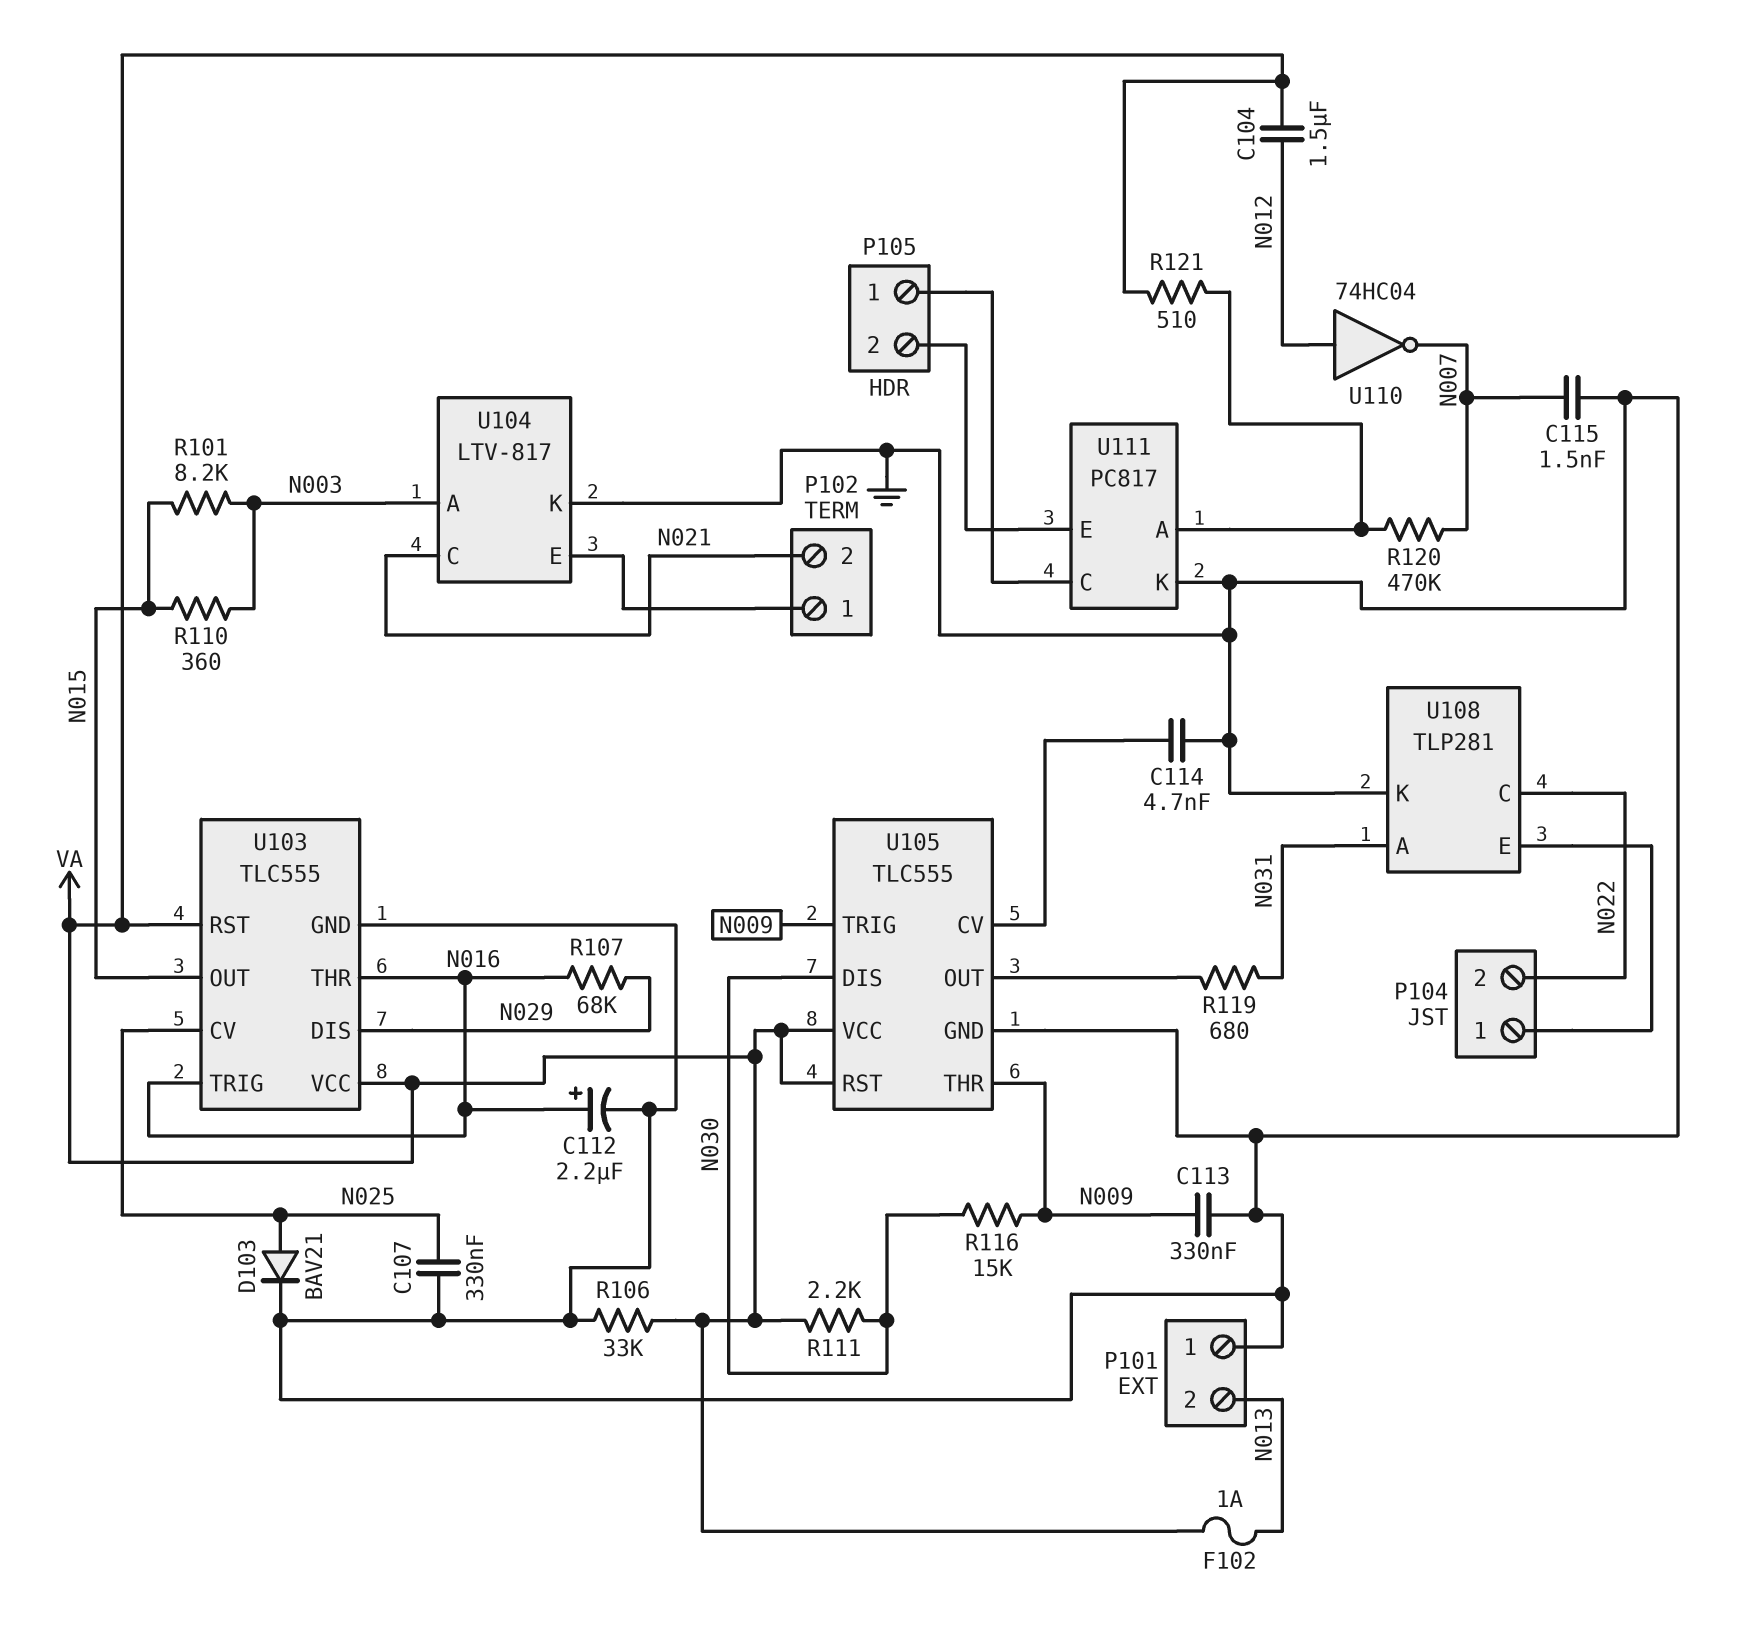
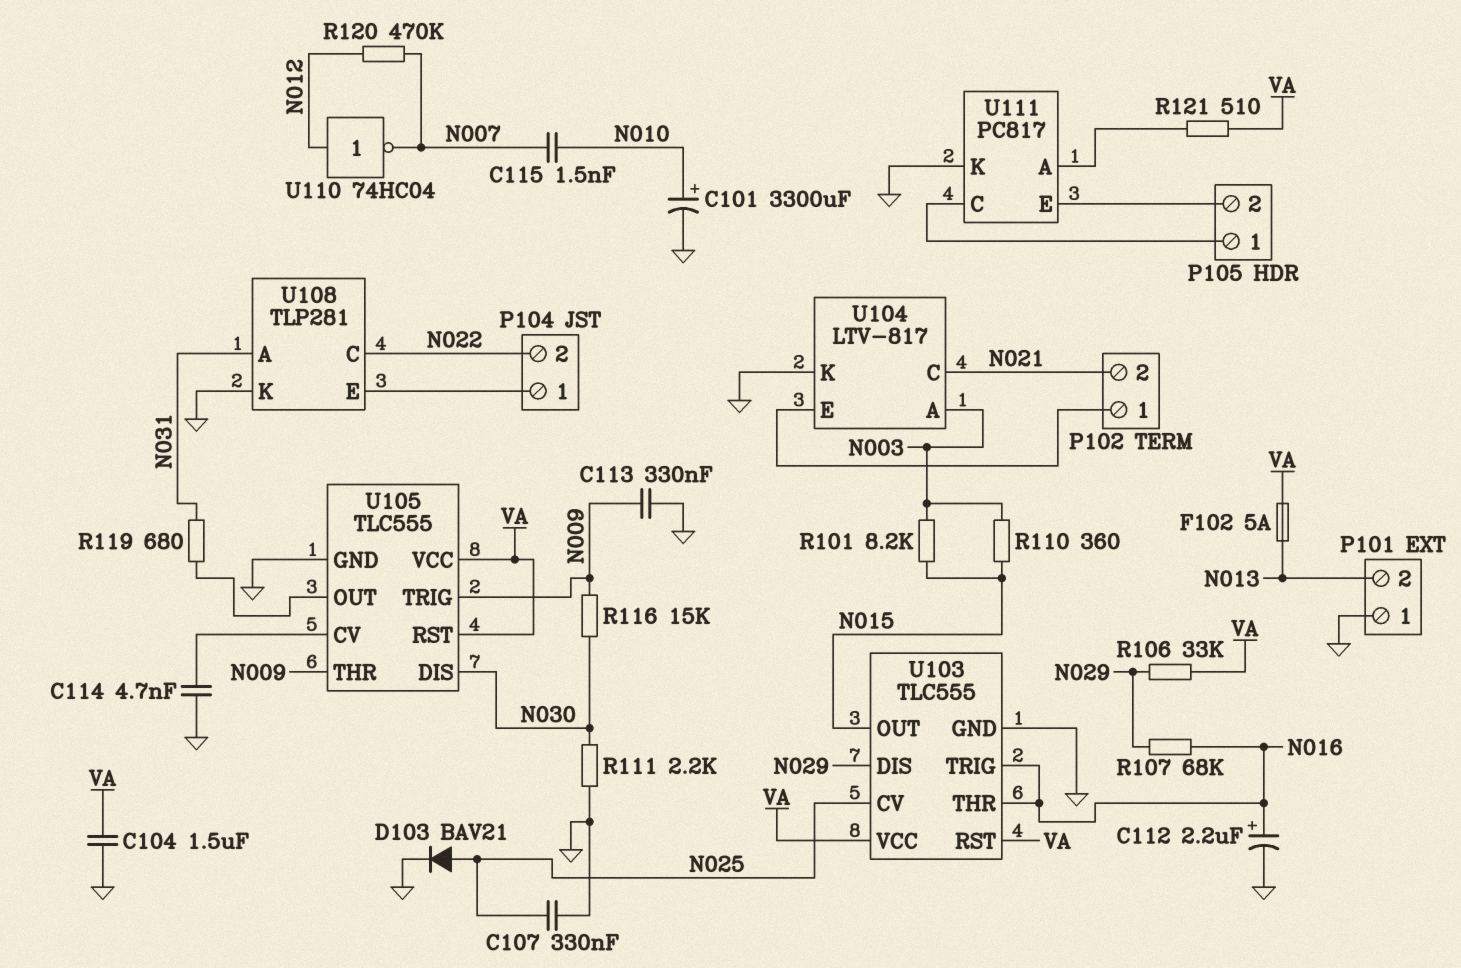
C101: none -> 3300uF (plus N010, minus GND)
C104: 1.5uF (N012, VA) -> 1.5uF (GND, VA)
C115: 1.5nF (GND, N007) -> 1.5nF (N007, N010)
F102: 1A (N013, VA) -> 5A (N013, VA)
R106: 33k (GND, VA) -> 33k (N029, VA)
R111: 2.2k (N030, VA) -> 2.2k (GND, N030)
R120: 470k (N007, U111/A) -> 470k (N007, N012)

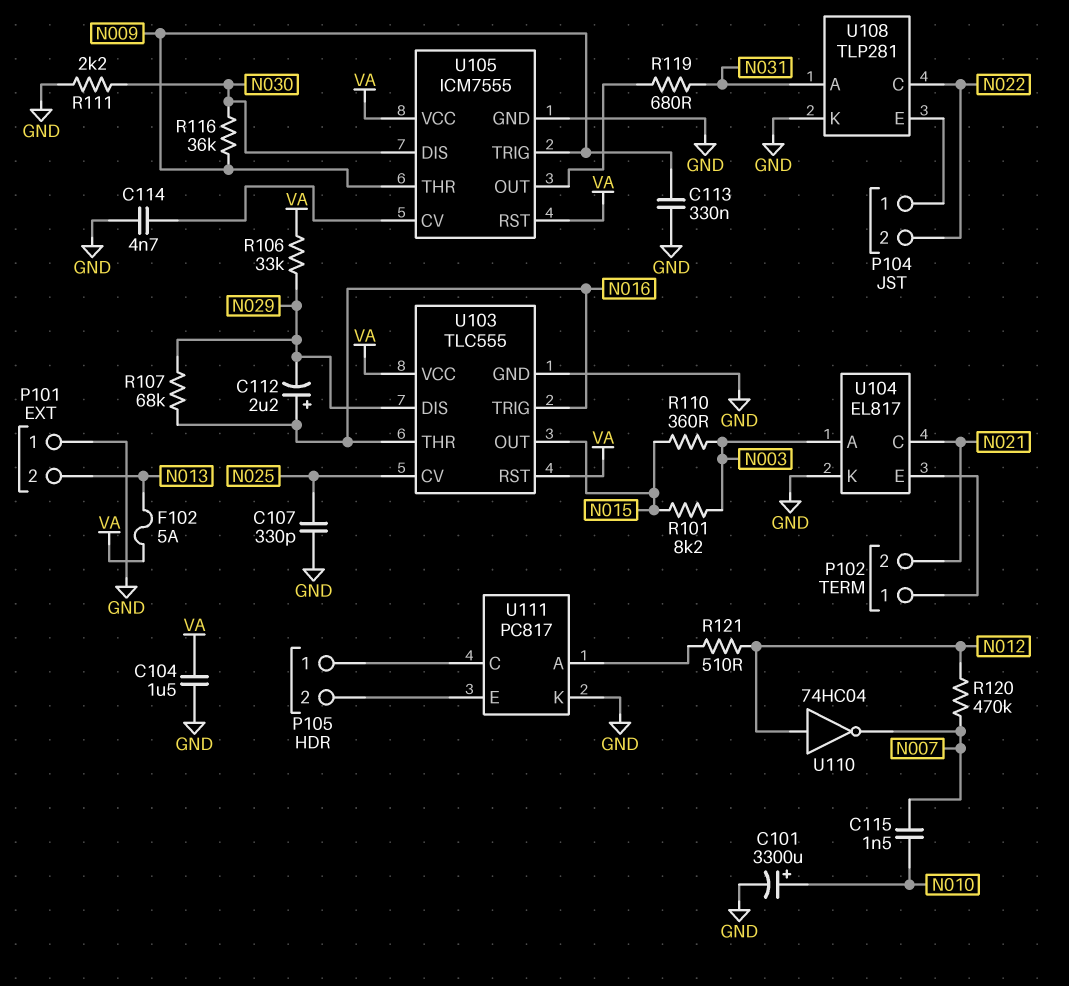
C107: 330nF (GND, N025) -> 330pF (GND, N025)
C112: 2.2uF (plus N016, minus GND) -> 2.2uF (plus N016, minus N029)
D103: diode BAV21 (A N025, K GND) -> none
R116: 15k (N009, N030) -> 36k (N009, N030)
R121: 510 (U111/A, VA) -> 510 (N012, U111/A)
U104: LTV-817 -> EL817
U105: TLC555 -> ICM7555

